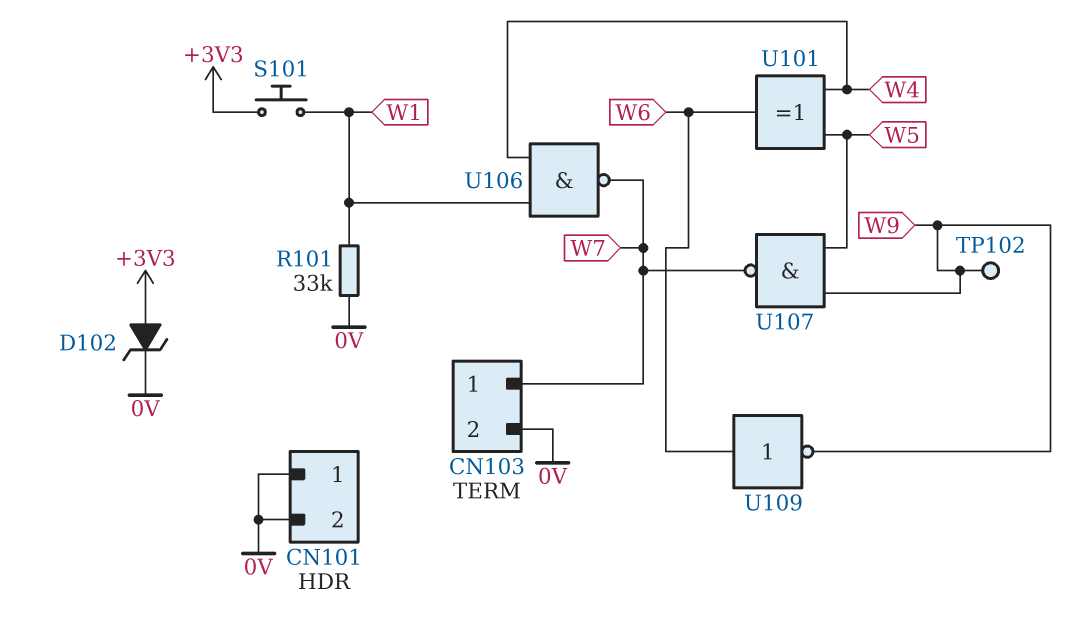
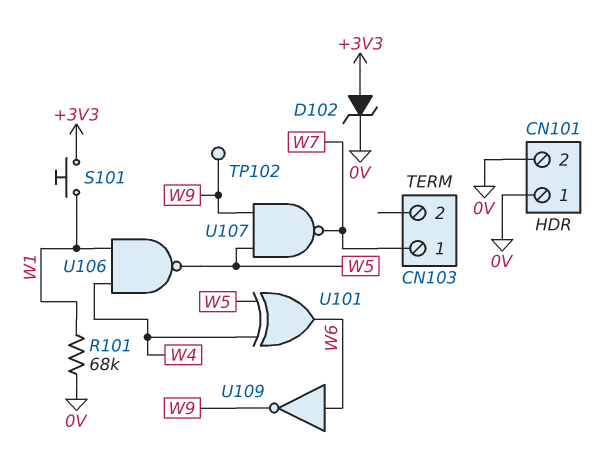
CN103 pin 2: 0V -> none
R101: 33k (0V, W1) -> 68k (0V, W1)
U106: NAND (in W1, in W4, out W7) -> NAND (in W1, in W4, out W5)

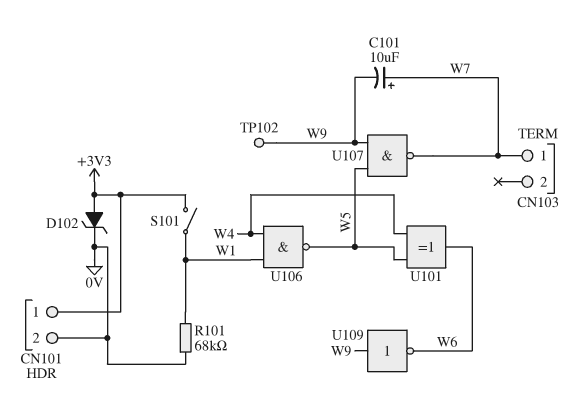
C101: none -> 10uF (plus W7, minus W9)
CN101 pin 1: 0V -> +3V3
S101: button (+3V3, W1) -> switch (+3V3, W1)
U109: NOT (in W6, out W9) -> NOT (in W9, out W6)

